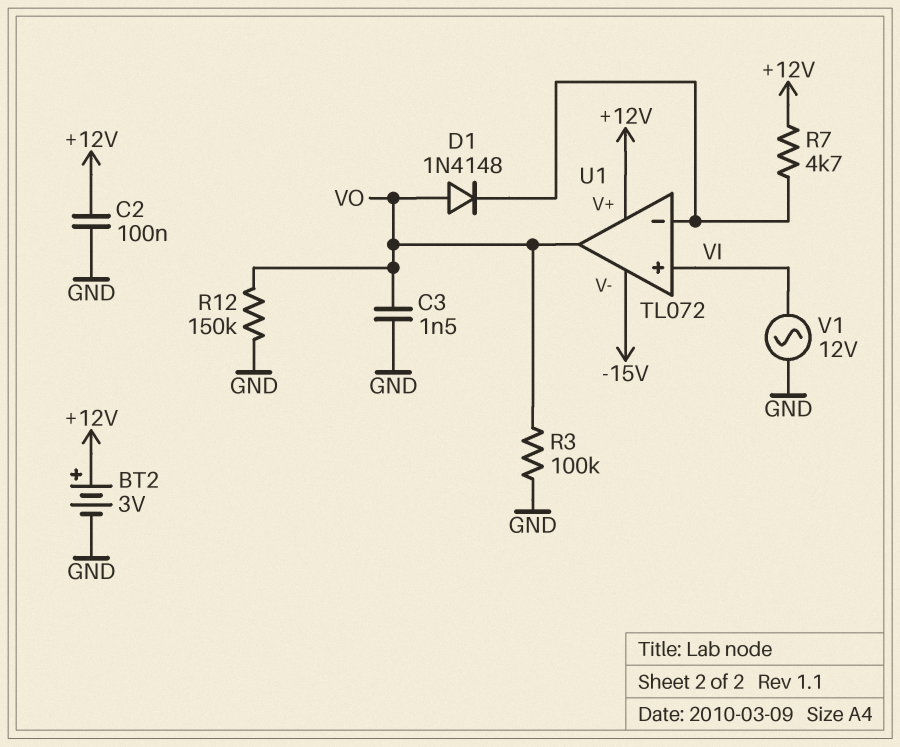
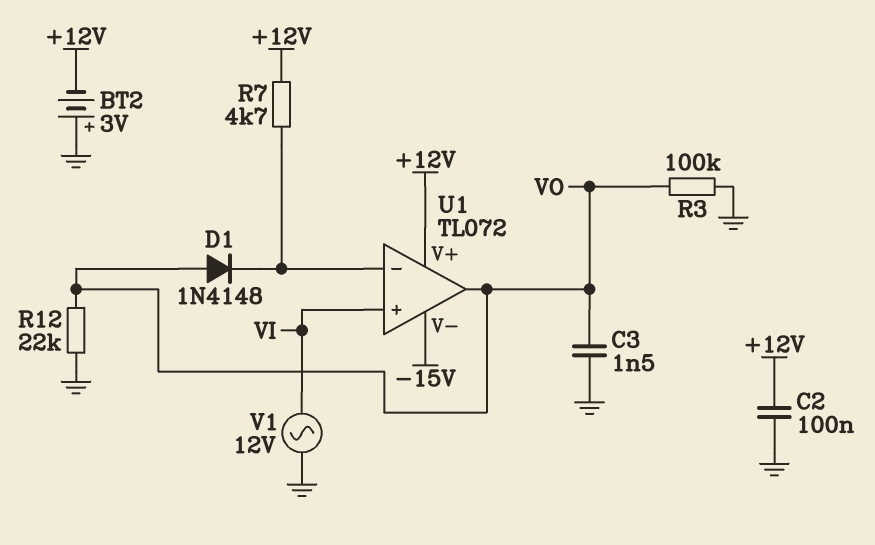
BT2: 3V (plus +12V, minus GND) -> 3V (plus GND, minus +12V)
R12: 150k (GND, VO) -> 22k (GND, VO)

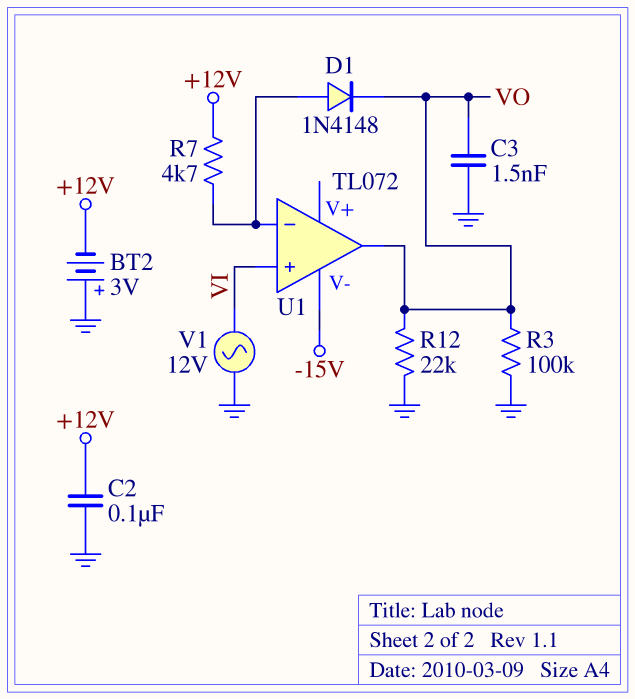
D1: diode 1N4148 (A VO, K U1/in-) -> diode 1N4148 (A U1/in-, K VO)
U1 pin V+: +12V -> none

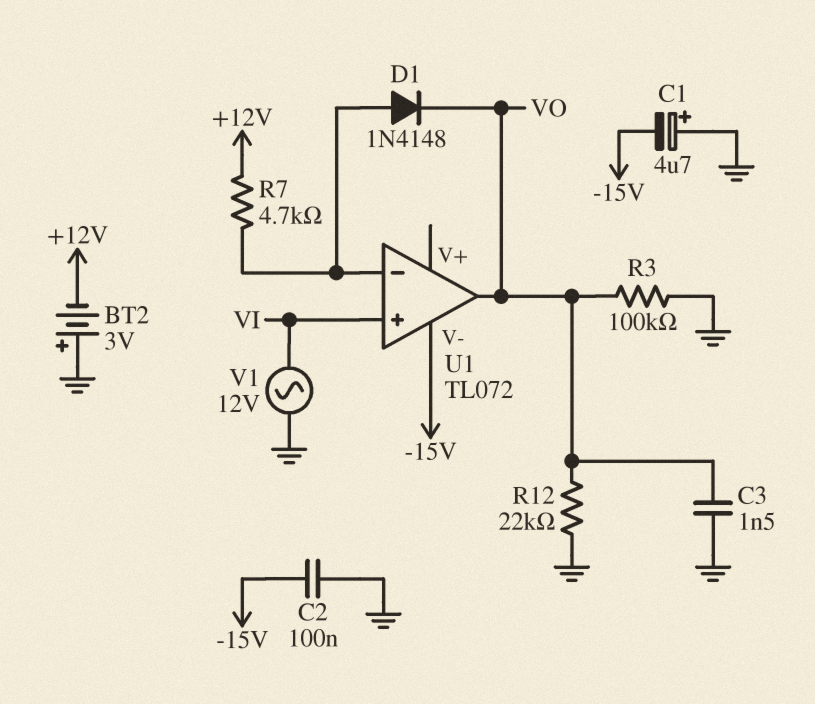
C1: none -> 4.7uF (plus GND, minus -15V)
C2: 100nF (+12V, GND) -> 100nF (-15V, GND)

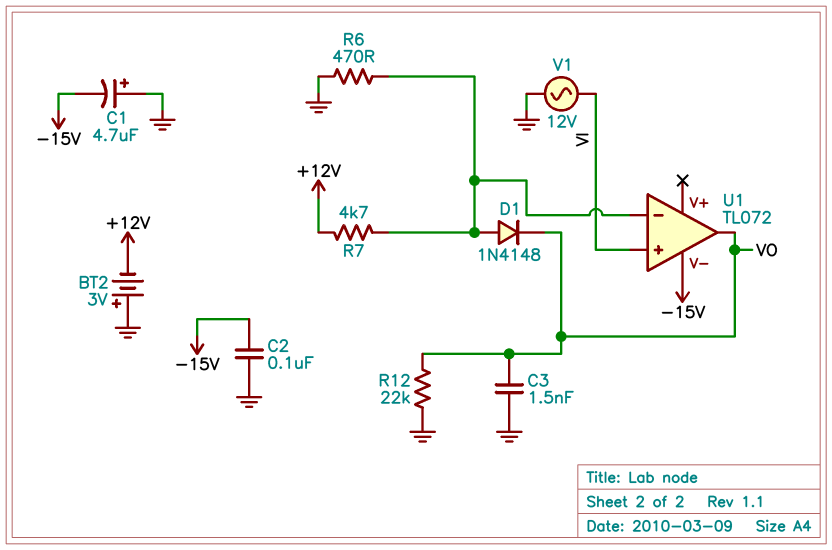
R3: 100k (GND, VO) -> none
R6: none -> 470 (GND, U1/in-)

